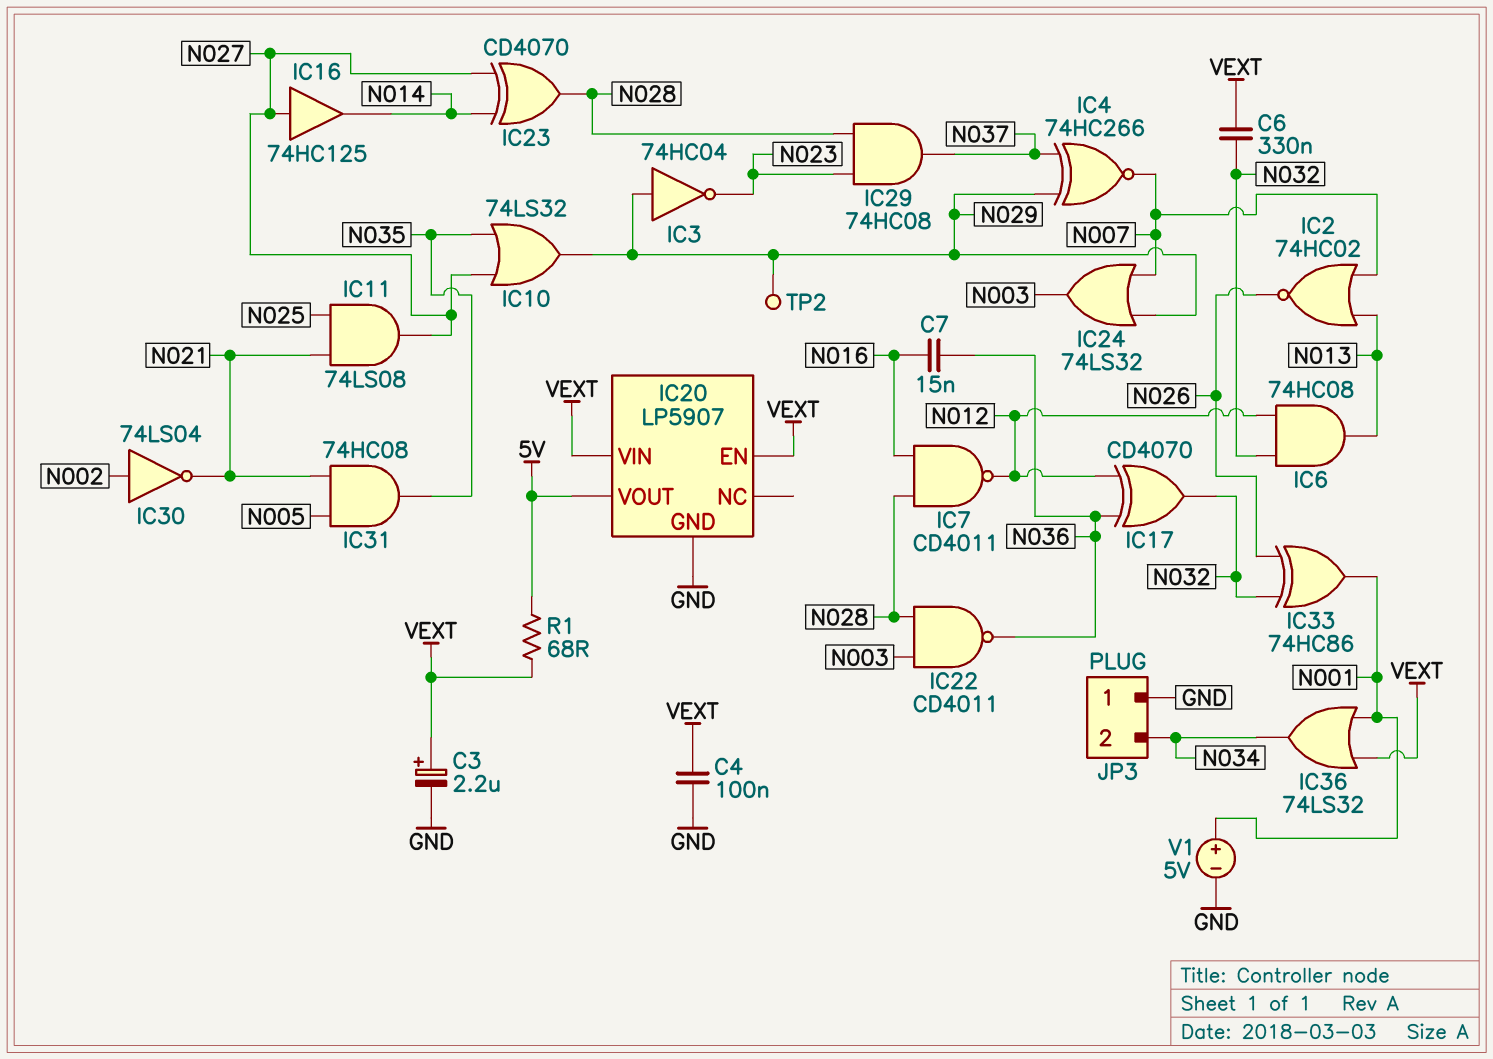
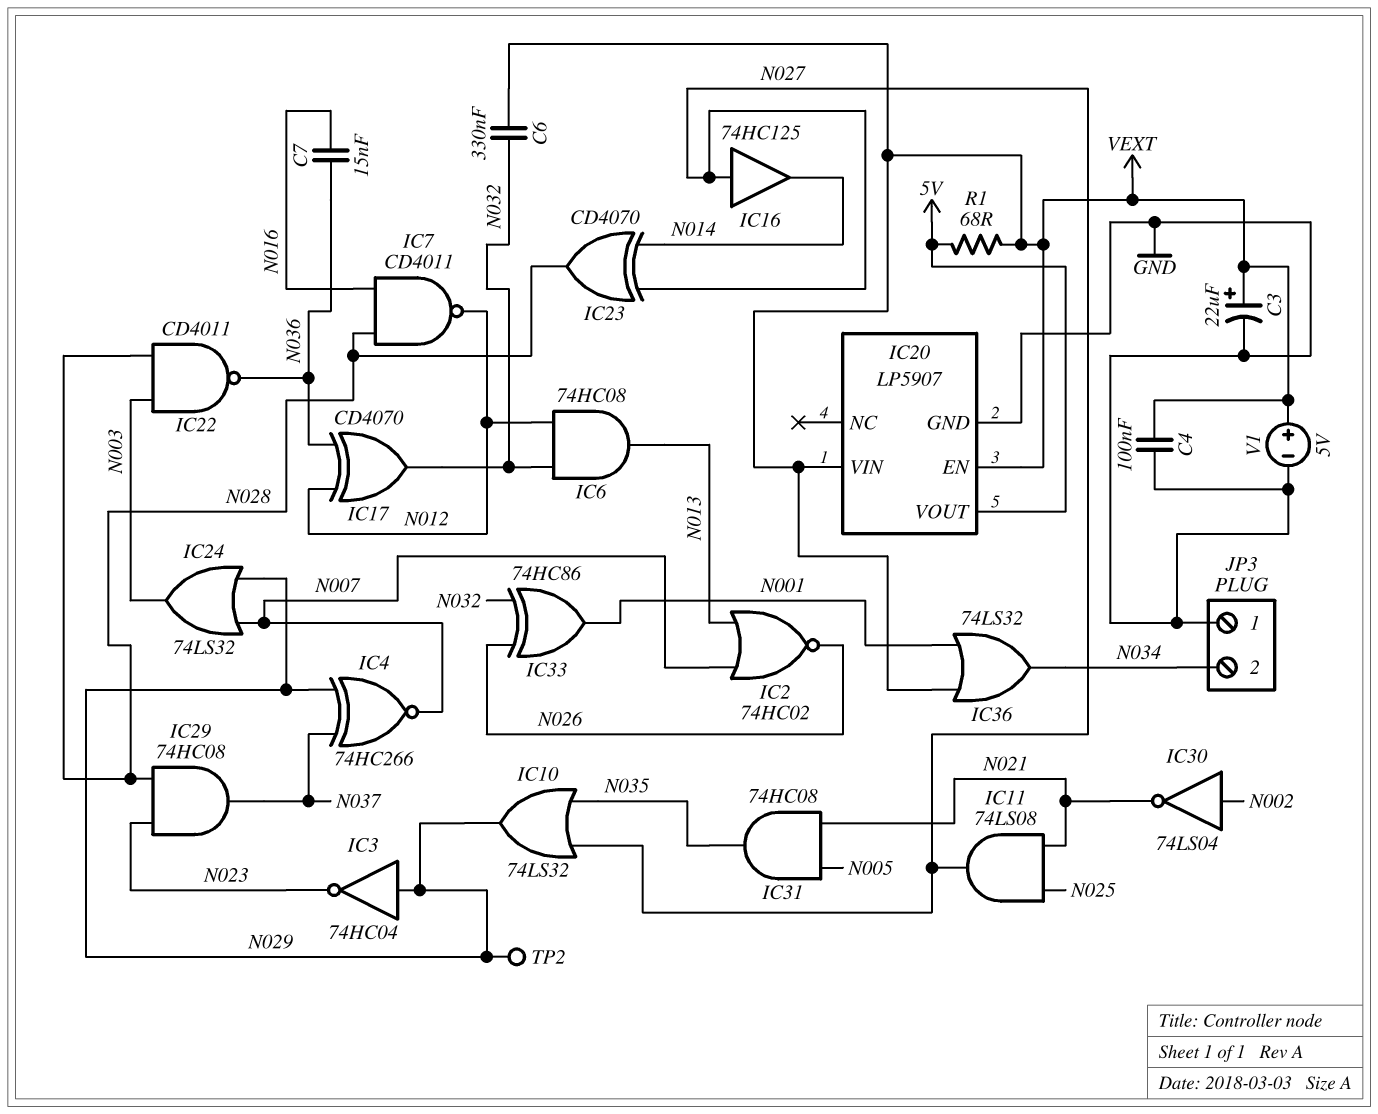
C3: 2.2uF (plus VEXT, minus GND) -> 22uF (plus VEXT, minus GND)
V1: 5V (plus N001, minus GND) -> 5V (plus VEXT, minus GND)

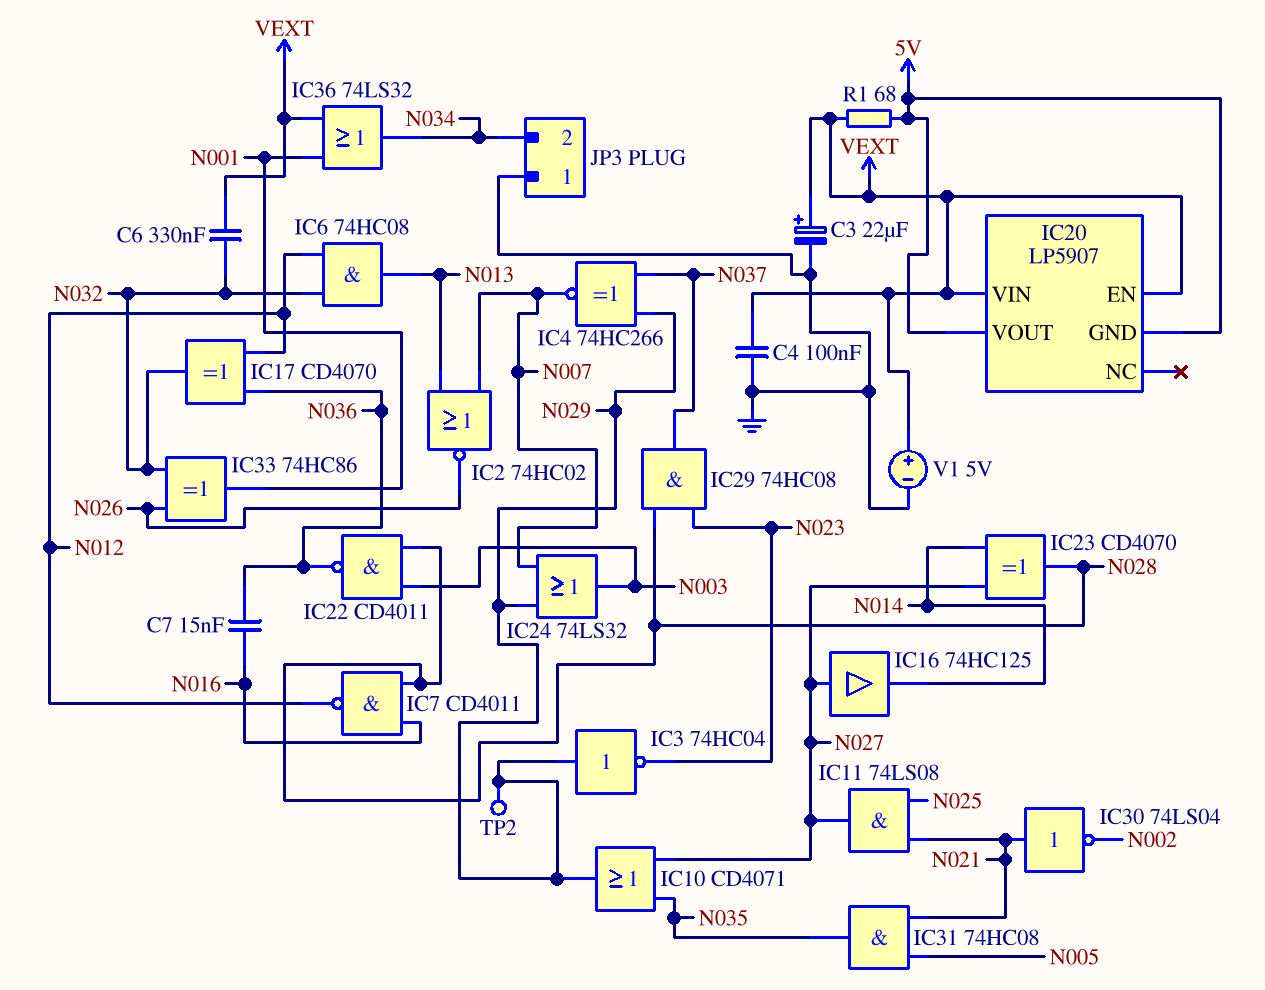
IC10: OR 74LS32 (in N027, in N035, out N029) -> OR CD4071 (in N027, in N035, out N029)
IC20 pin GND: GND -> 5V
IC30: NOT 74LS04 (in N002, out N021) -> NOT 74LS04 (in N021, out N002)

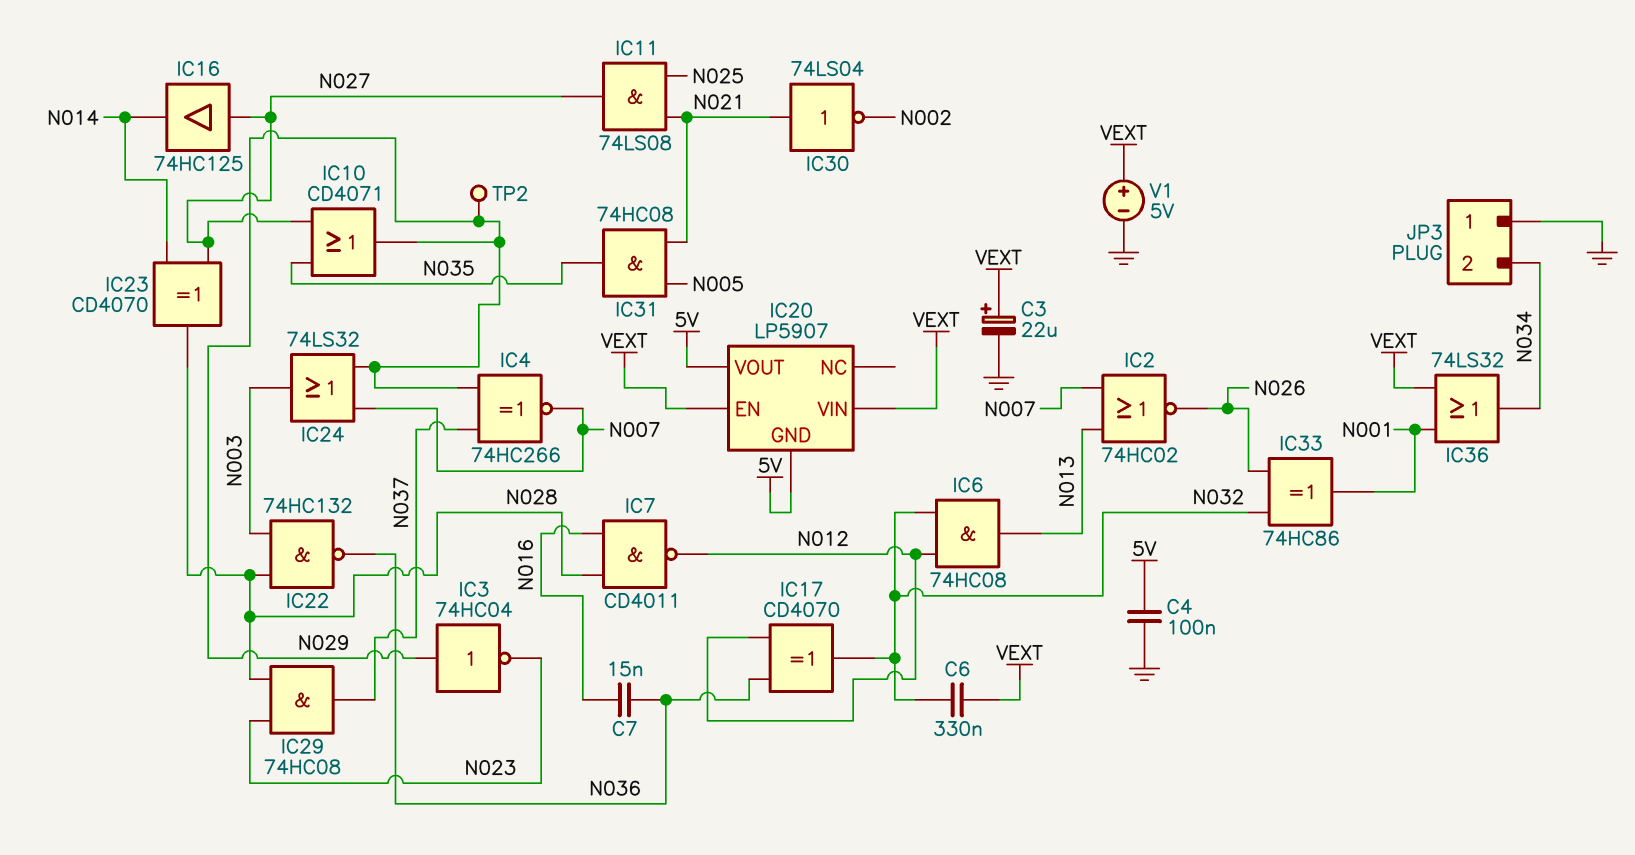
C4: 100nF (GND, VEXT) -> 100nF (5V, GND)
IC22: NAND CD4011 (in N003, in N028, out N036) -> NAND 74HC132 (in N003, in N028, out N036)
R1: 68 (5V, VEXT) -> none

